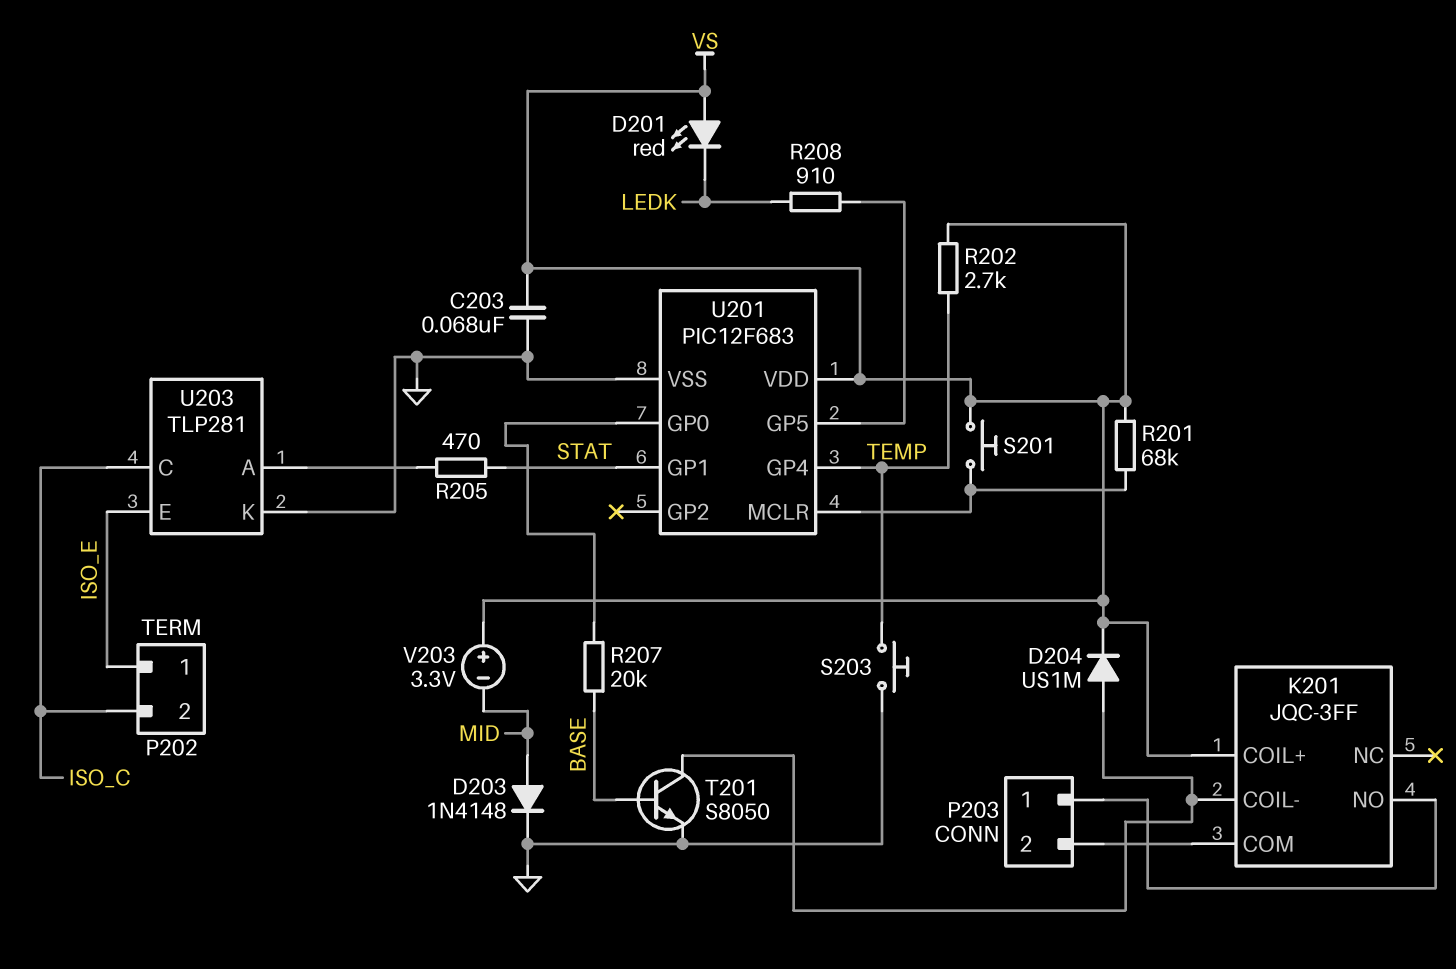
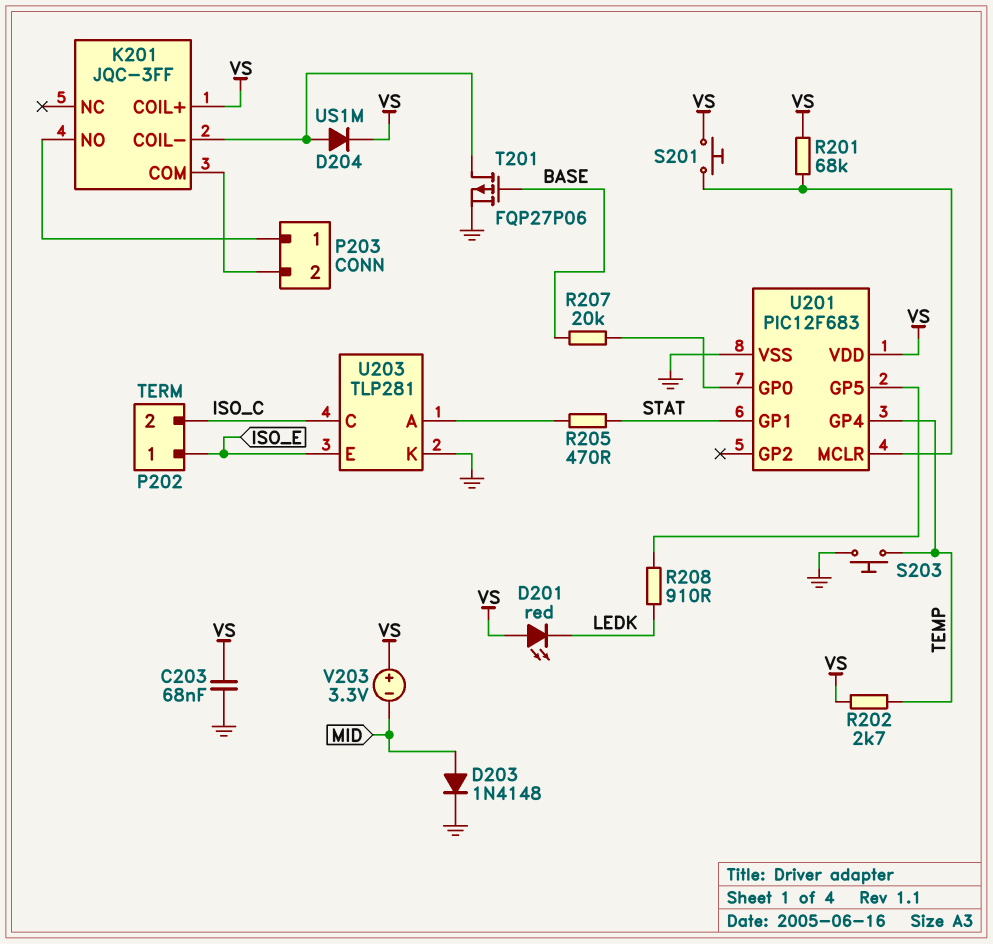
T201: NPN S8050 (B BASE, C K201/COIL-, E GND) -> PMOS FQP27P06 (G BASE, D K201/COIL-, S GND)

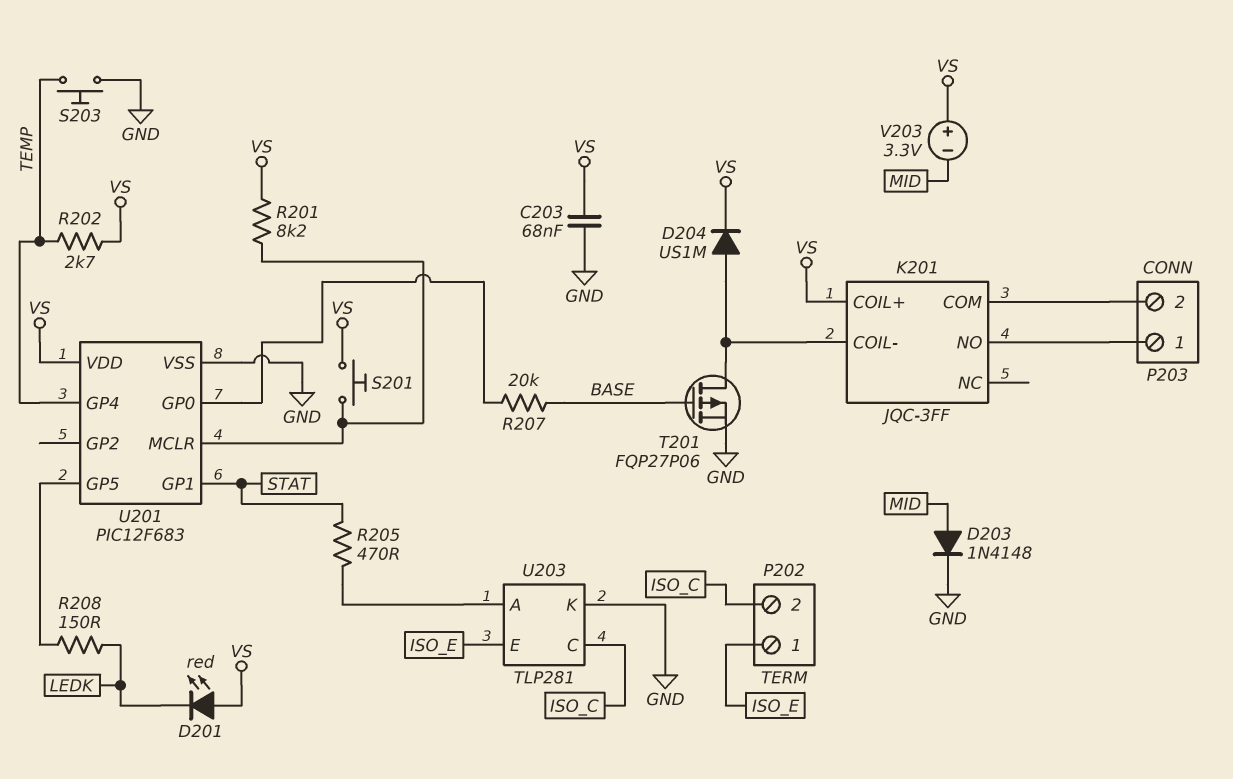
R201: 68k (U201/MCLR, VS) -> 8.2k (U201/MCLR, VS)
R208: 910 (LEDK, U201/GP5) -> 150 (LEDK, U201/GP5)

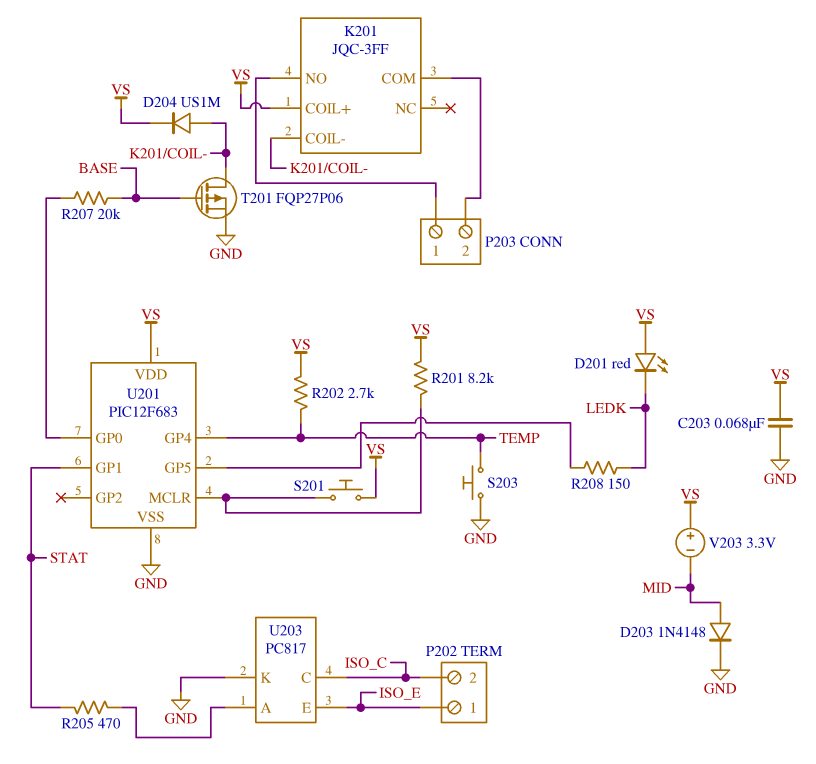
U203: TLP281 -> PC817

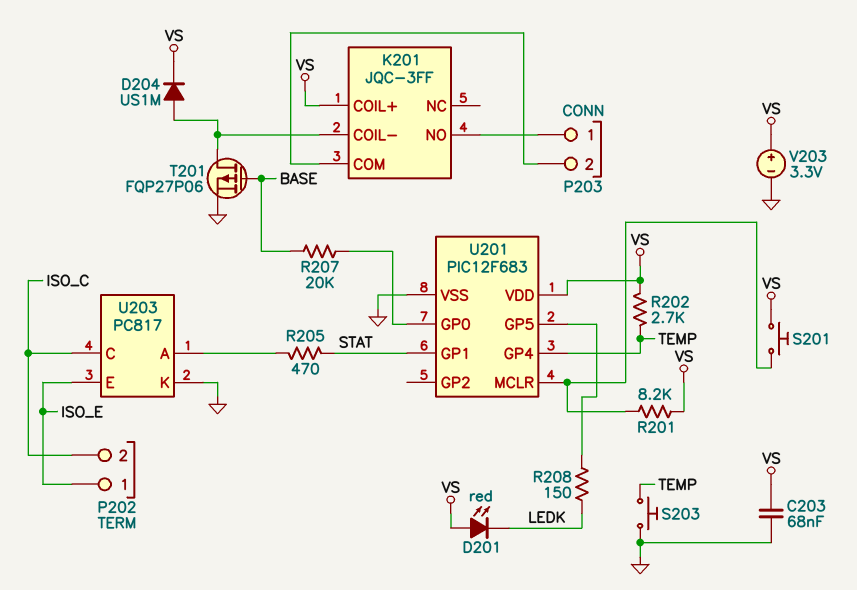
D203: diode 1N4148 (A MID, K GND) -> none
V203: 3.3V (plus VS, minus MID) -> 3.3V (plus VS, minus GND)

